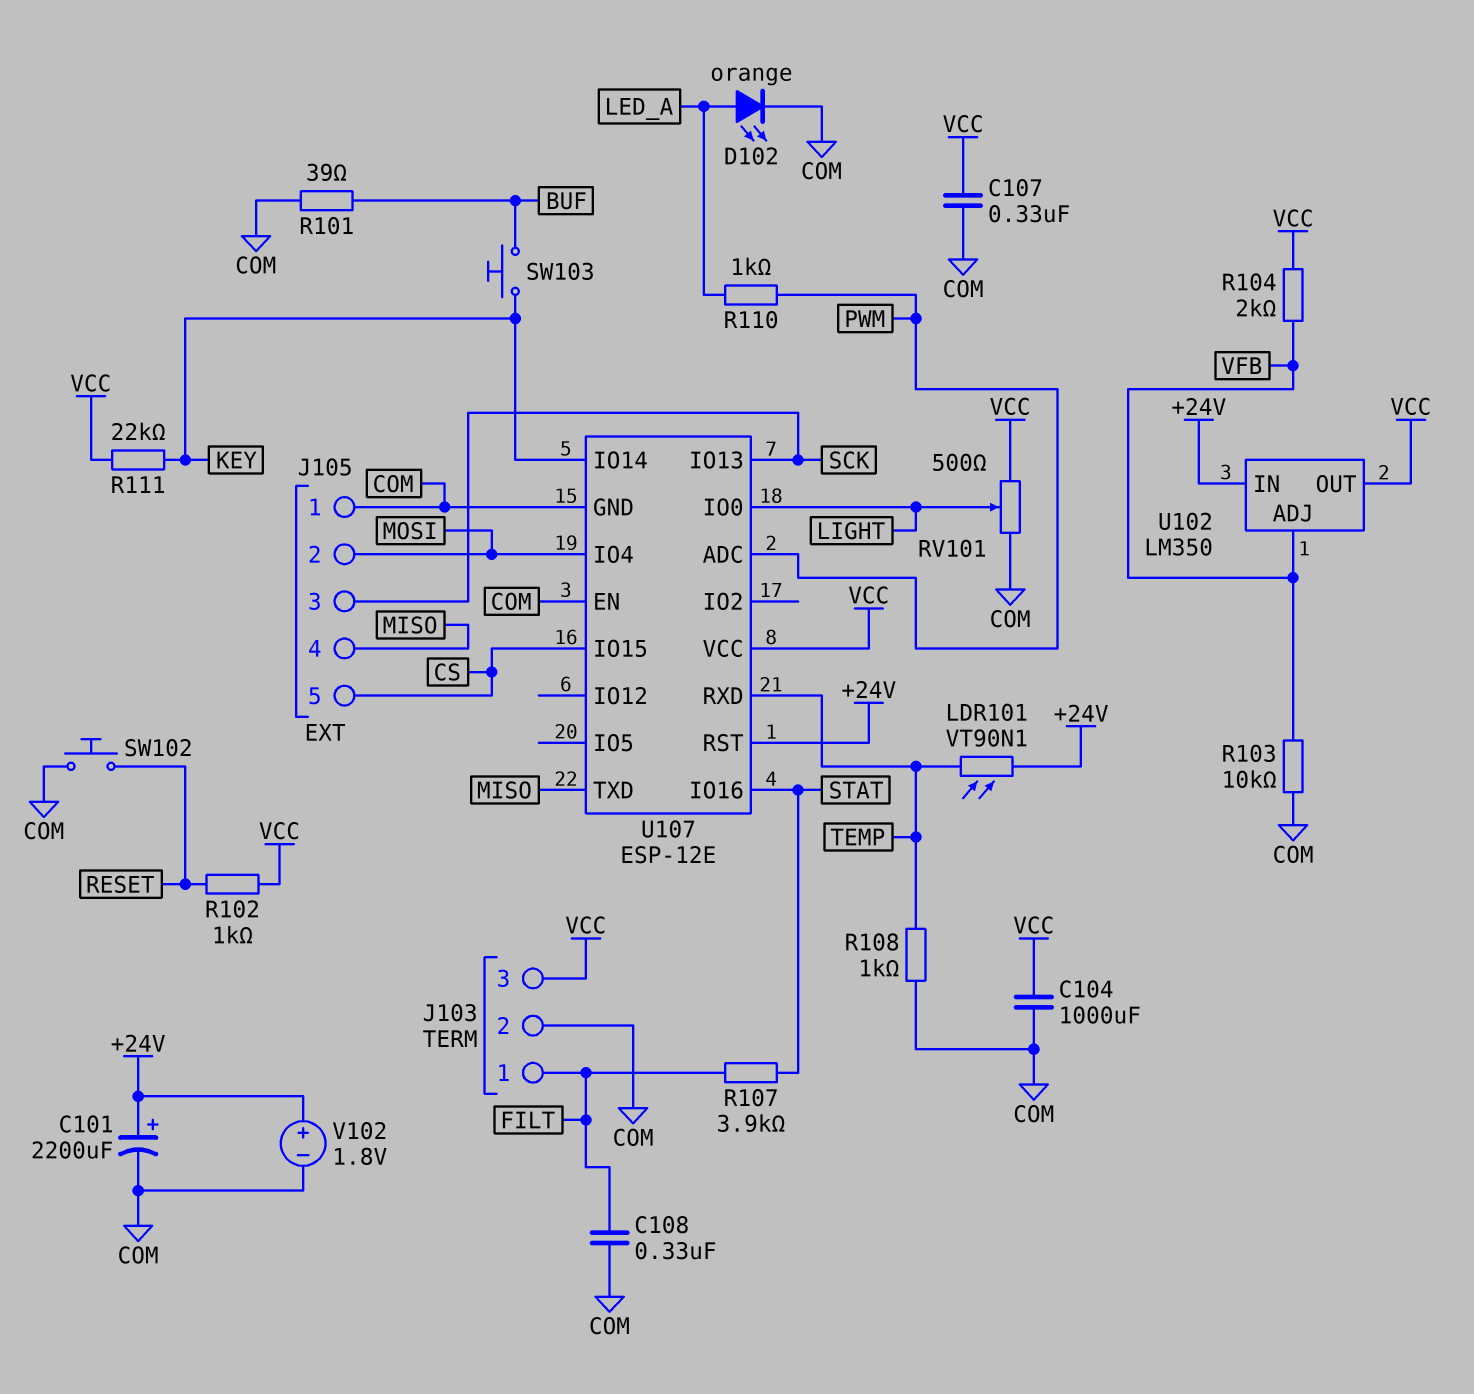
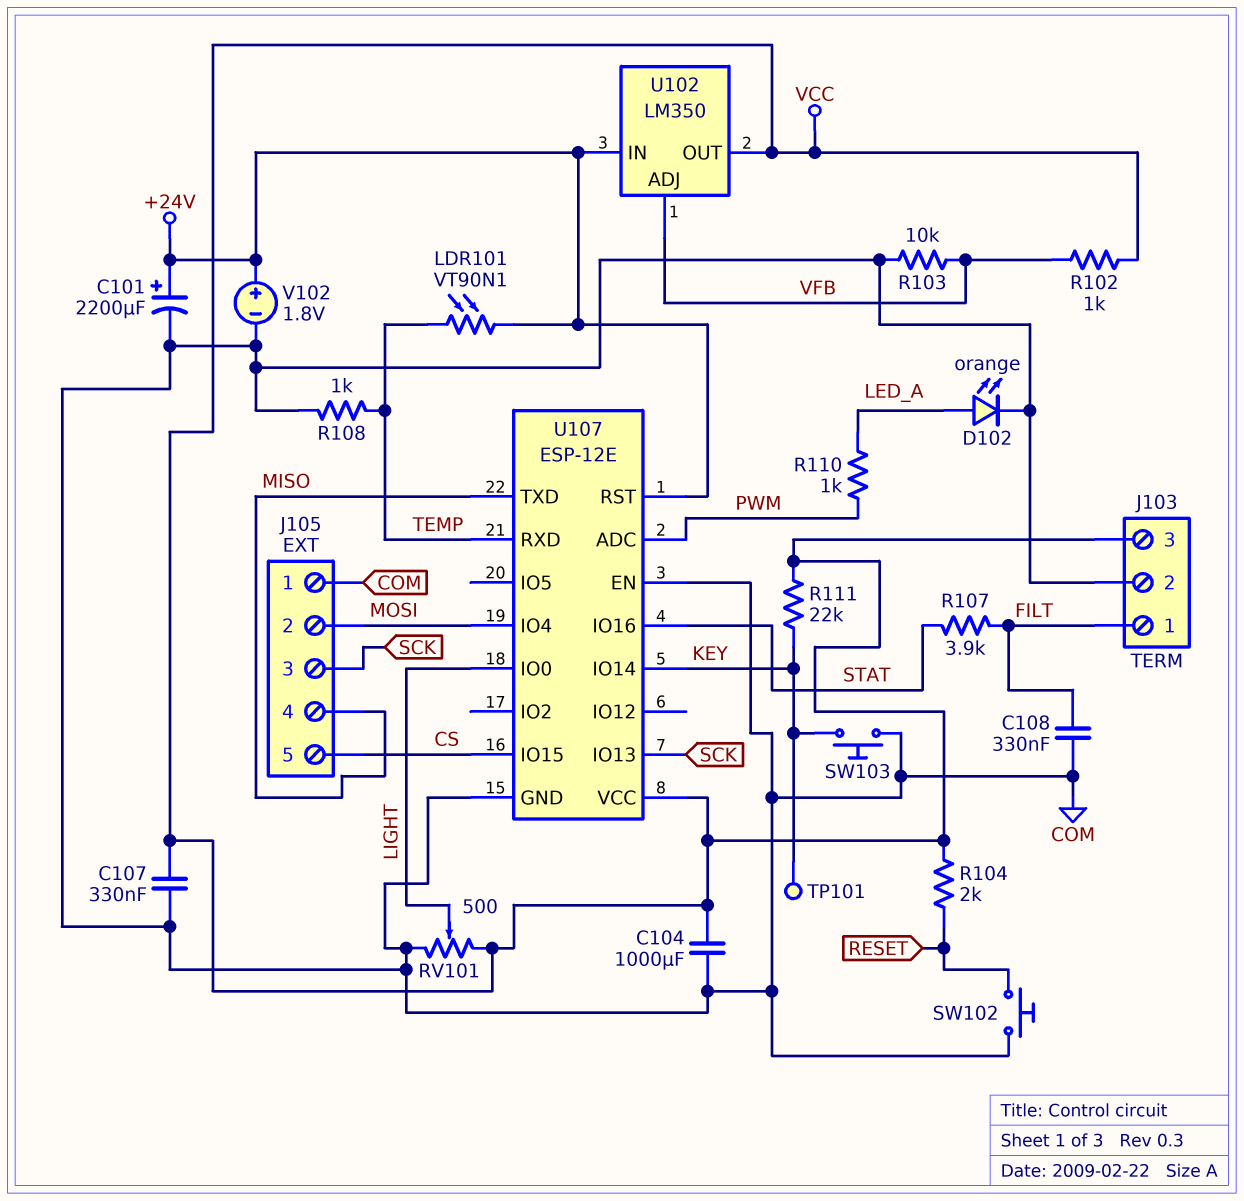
R101: 39 (BUF, COM) -> none
R102: 1k (RESET, VCC) -> 1k (VCC, VFB)
R104: 2k (VCC, VFB) -> 2k (RESET, VCC)
SW103: button (BUF, KEY) -> button (COM, KEY)
TP101: none -> test point (KEY)

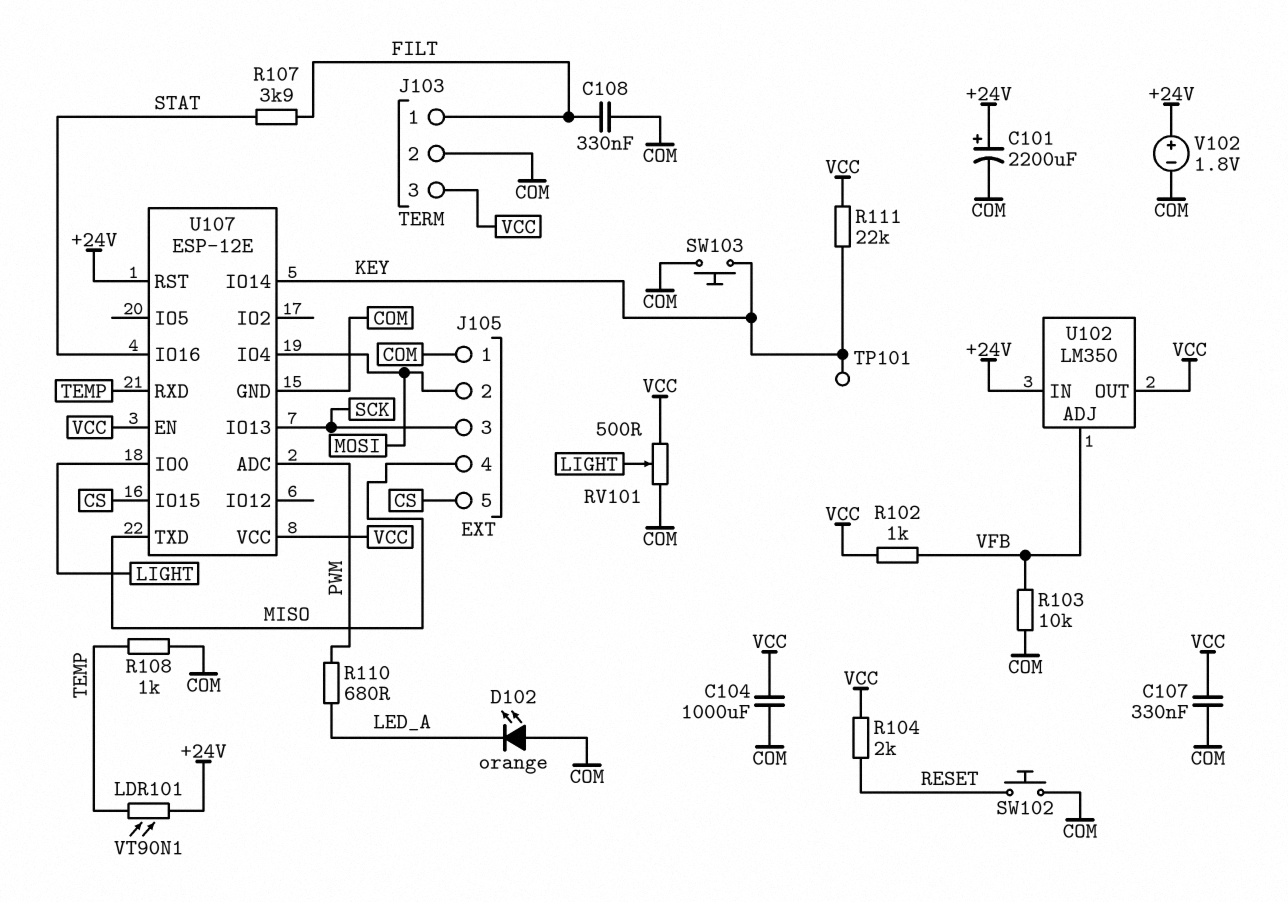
D102: LED orange (A LED_A, K COM) -> LED orange (A COM, K LED_A)
R110: 1k (LED_A, PWM) -> 680 (LED_A, PWM)
U107 pin EN: COM -> VCC

